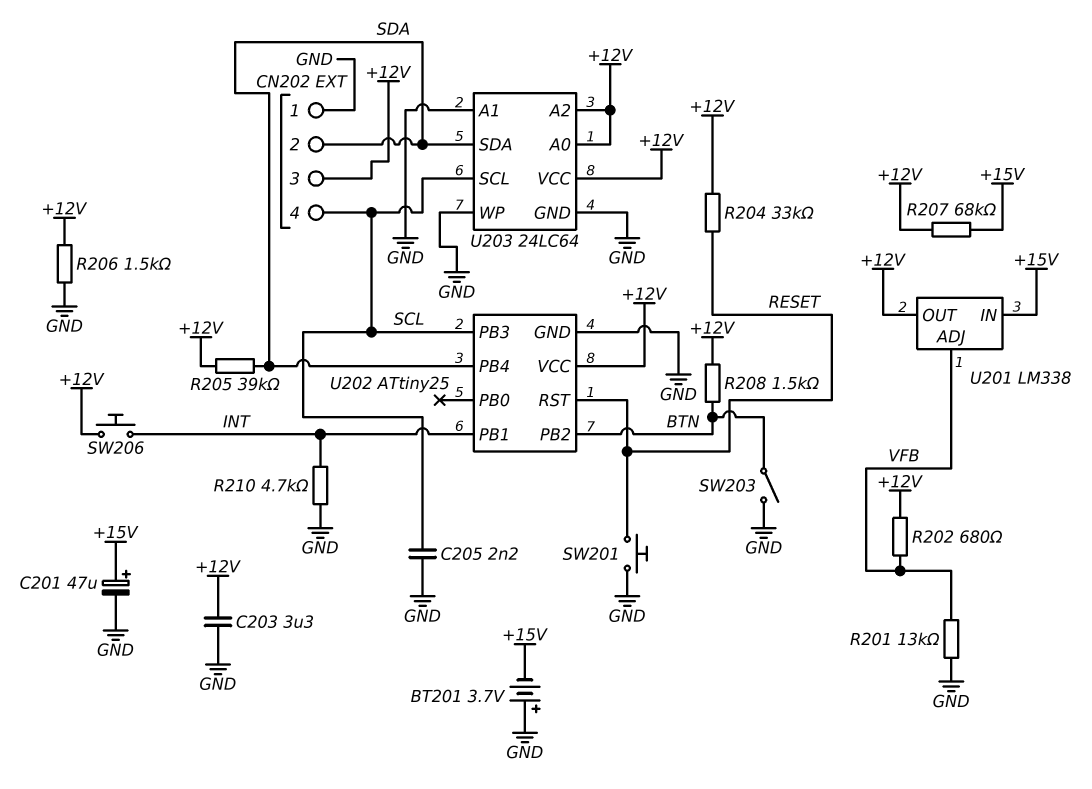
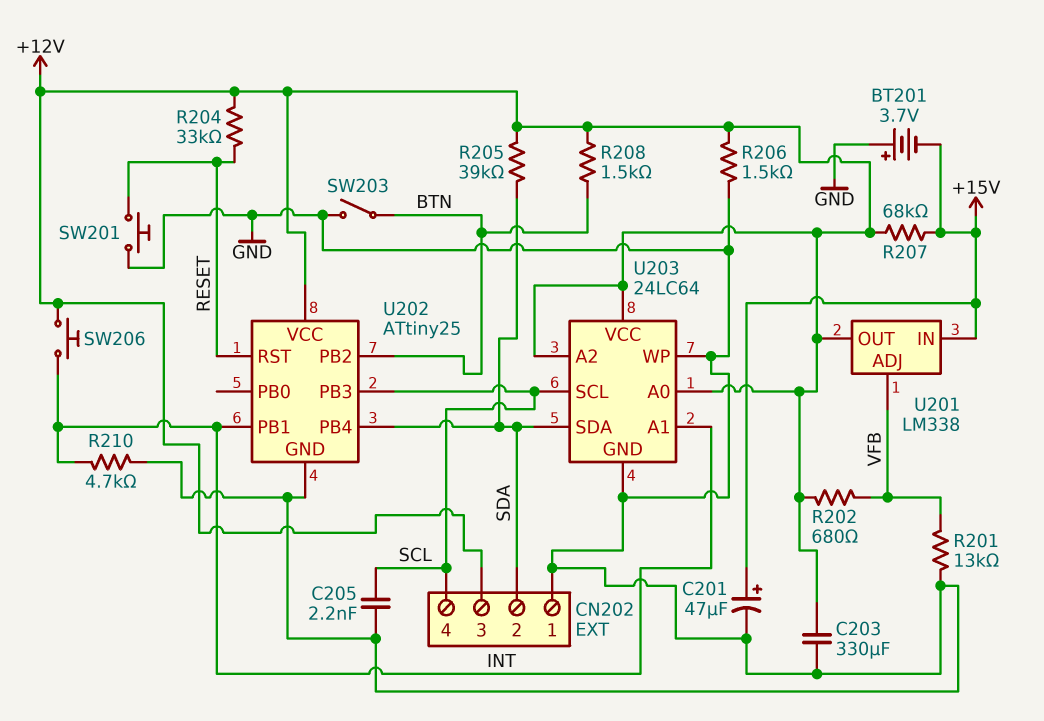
C203: 3.3uF (+12V, GND) -> 330uF (+12V, GND)
U203 pin A1: GND -> INT

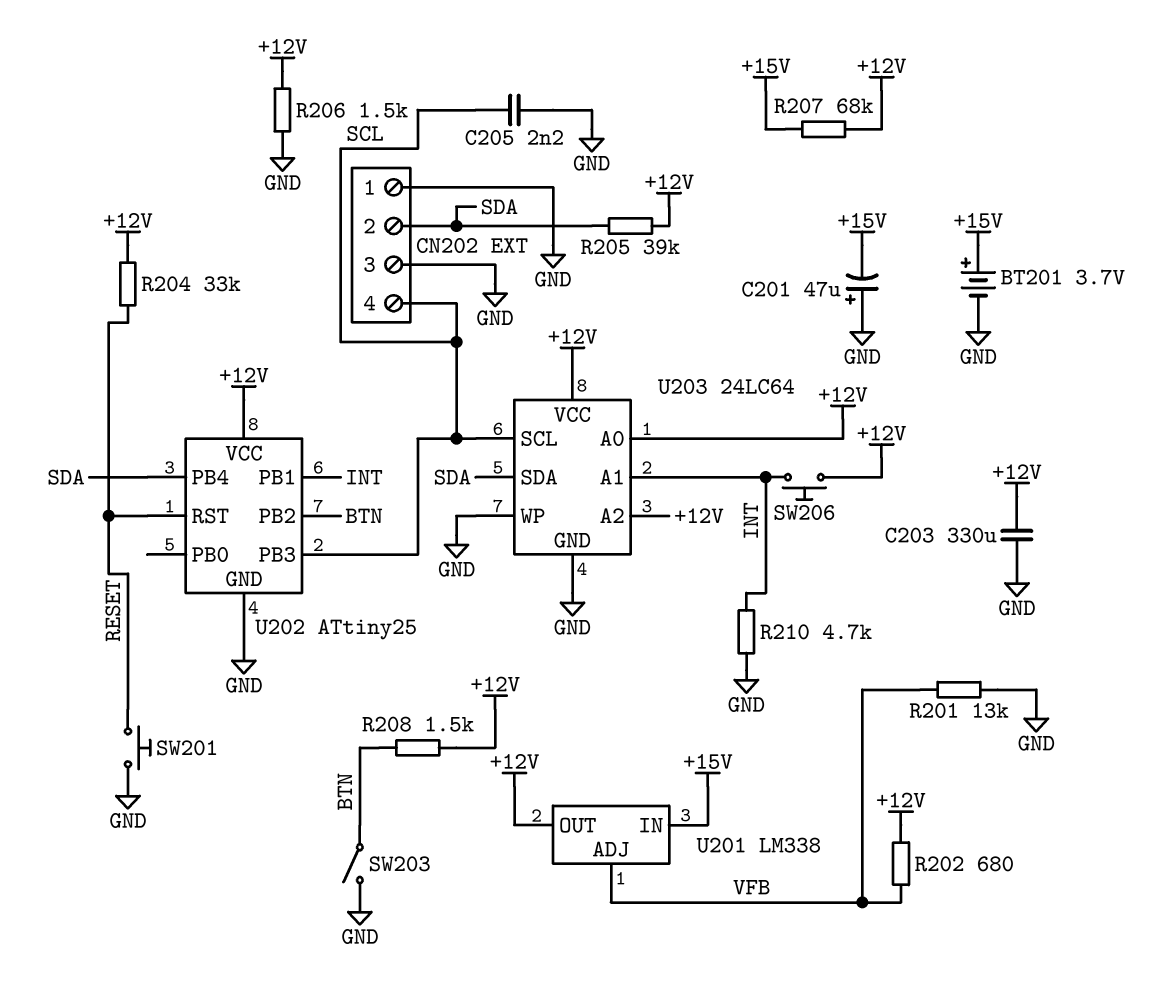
BT201: 3.7V (plus GND, minus +15V) -> 3.7V (plus +15V, minus GND)
C201: 47uF (plus +15V, minus GND) -> 47uF (plus GND, minus +15V)
CN202 pin 3: +12V -> GND

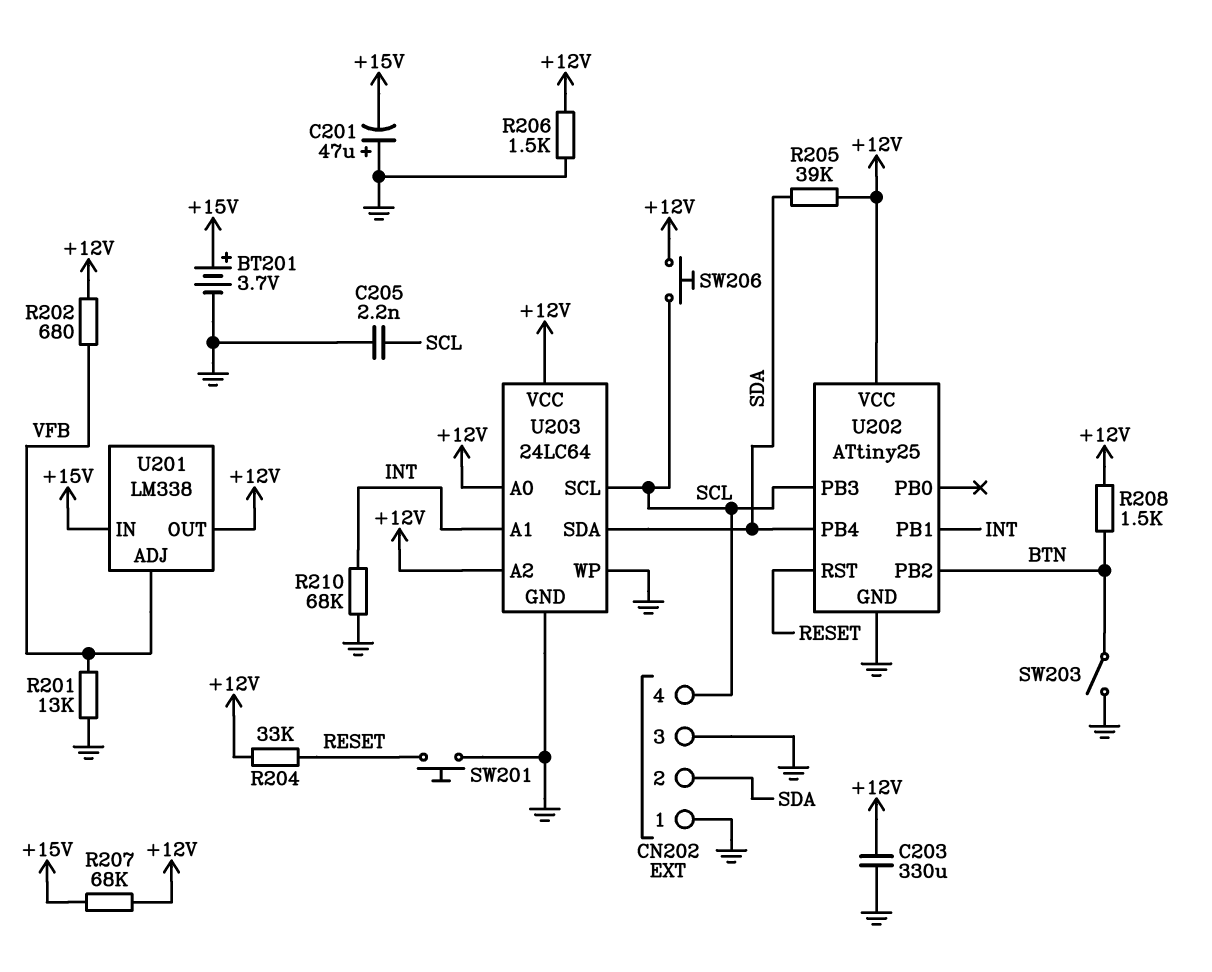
R210: 4.7k (GND, INT) -> 68k (GND, INT)
SW206: button (+12V, INT) -> button (+12V, SCL)

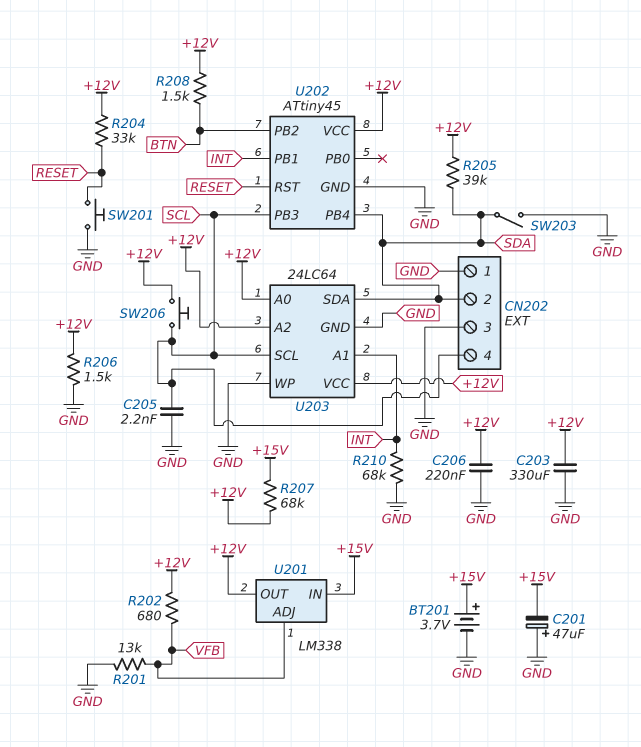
C206: none -> 220nF (+12V, GND)
SW203: switch (BTN, GND) -> switch (GND, SDA)
U202: ATtiny25 -> ATtiny45

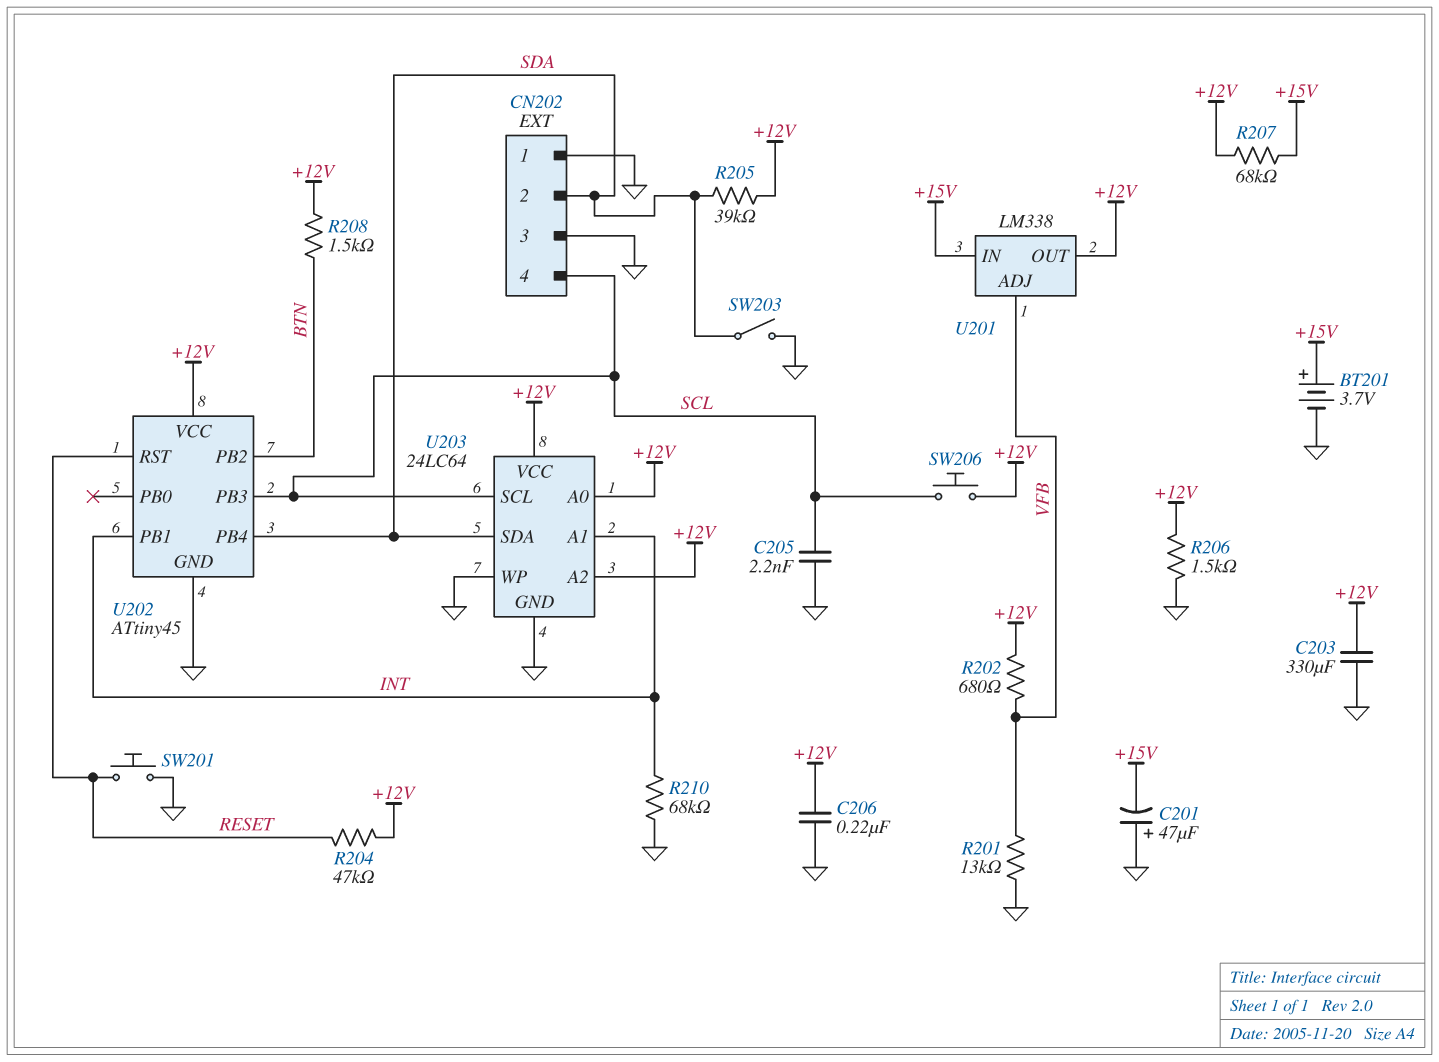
R204: 33k (+12V, RESET) -> 47k (+12V, RESET)

